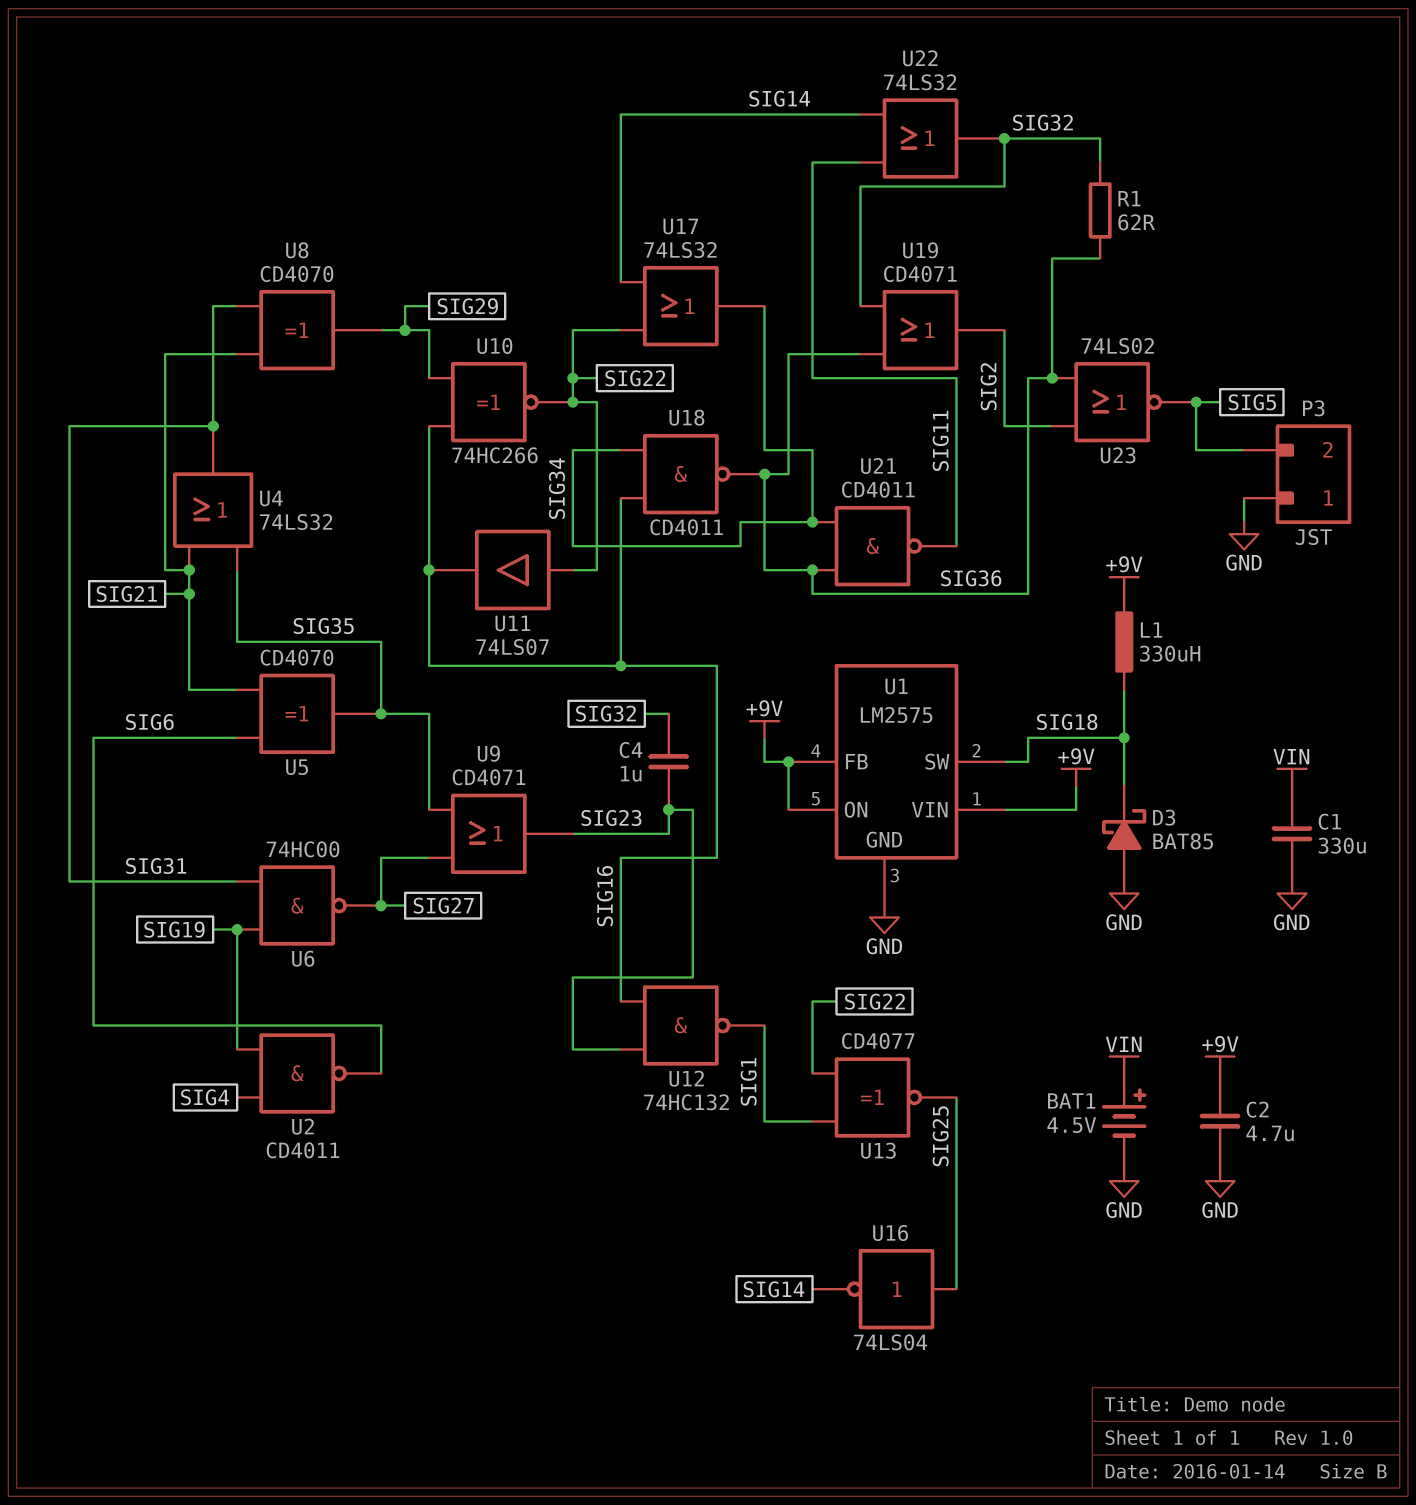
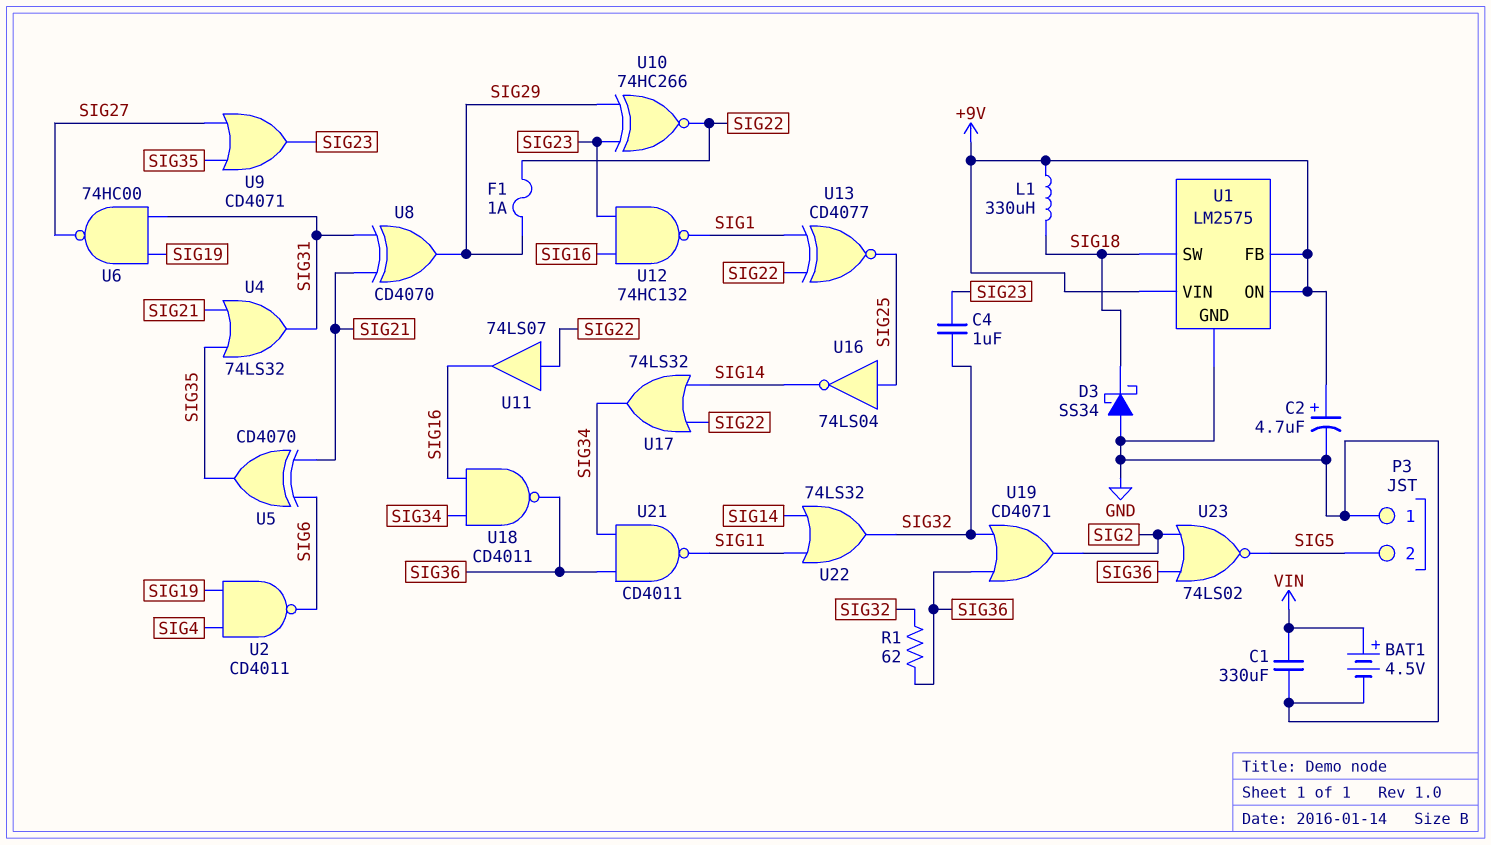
C2: 4.7uF (+9V, GND) -> 4.7uF (plus +9V, minus GND)
D3: schottky BAT85 (A GND, K SIG18) -> schottky SS34 (A GND, K SIG18)
F1: none -> 1A (SIG22, SIG29)
U10: XNOR 74HC266 (in SIG16, in SIG29, out SIG22) -> XNOR 74HC266 (in SIG23, in SIG29, out SIG22)

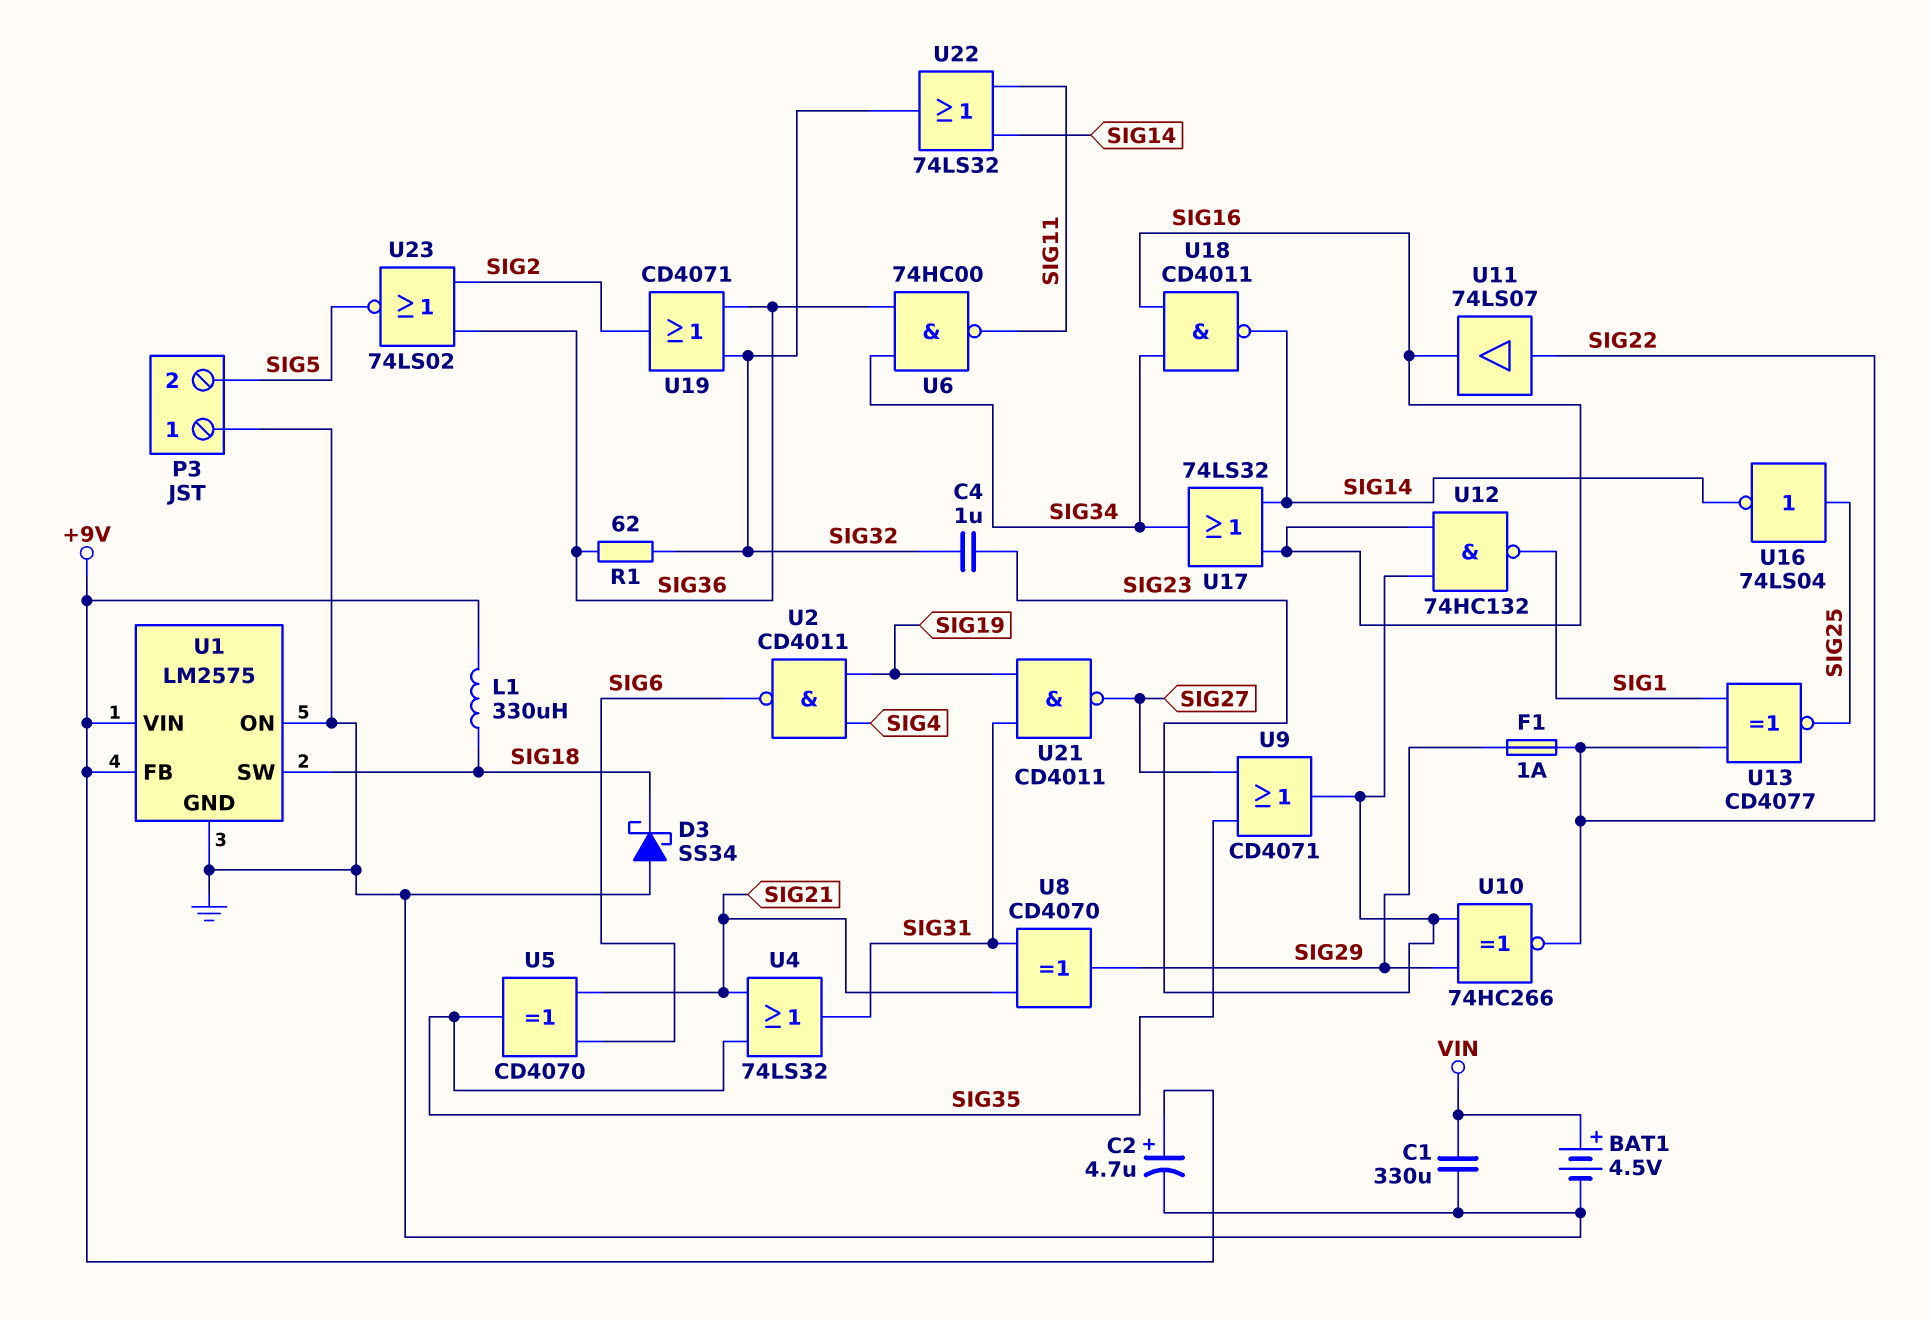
U1 pin ON: +9V -> GND
U6: NAND 74HC00 (in SIG19, in SIG31, out SIG27) -> NAND 74HC00 (in SIG34, in SIG36, out SIG11)
U17: OR 74LS32 (in SIG14, in SIG22, out SIG34) -> OR 74LS32 (in SIG14, in SIG16, out SIG34)
U18: NAND CD4011 (in SIG16, in SIG34, out SIG36) -> NAND CD4011 (in SIG16, in SIG34, out SIG14)
U21: NAND CD4011 (in SIG34, in SIG36, out SIG11) -> NAND CD4011 (in SIG19, in SIG31, out SIG27)

